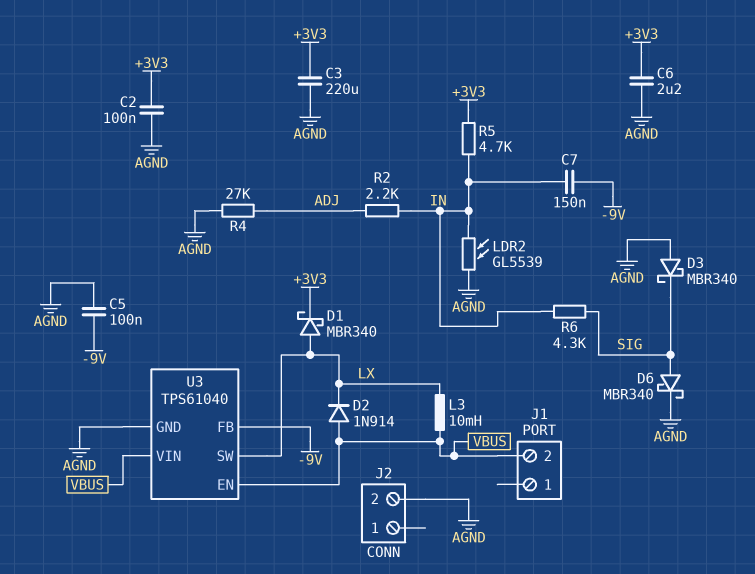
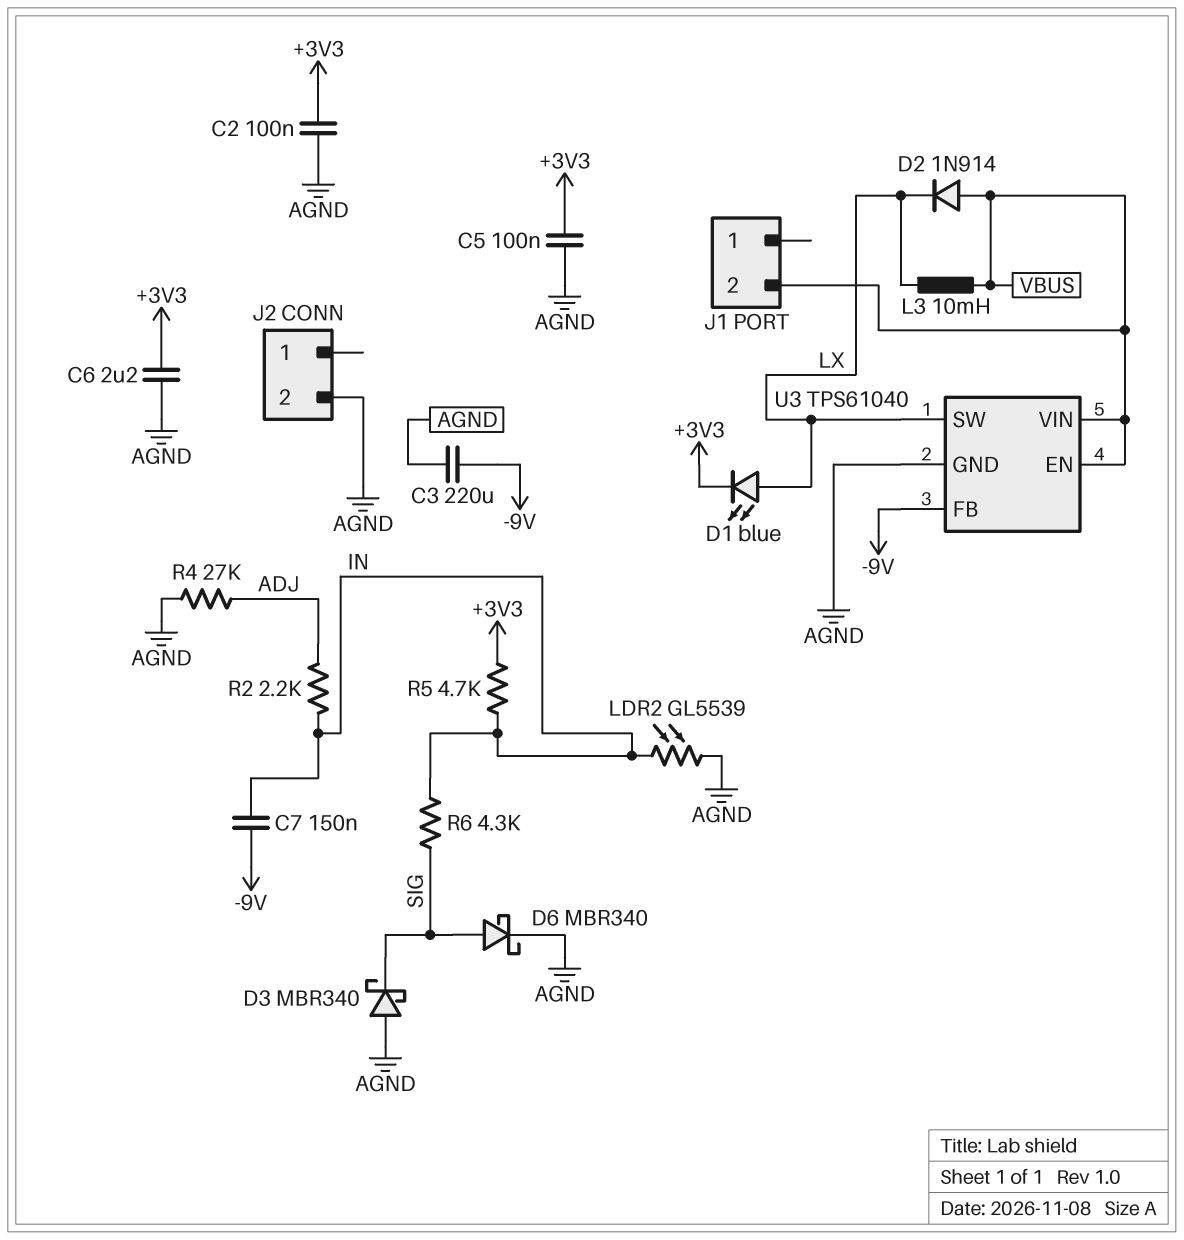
C3: 220uF (+3V3, AGND) -> 220uF (-9V, AGND)
C5: 100nF (-9V, AGND) -> 100nF (+3V3, AGND)
D1: schottky MBR340 (A LX, K +3V3) -> LED blue (A LX, K +3V3)

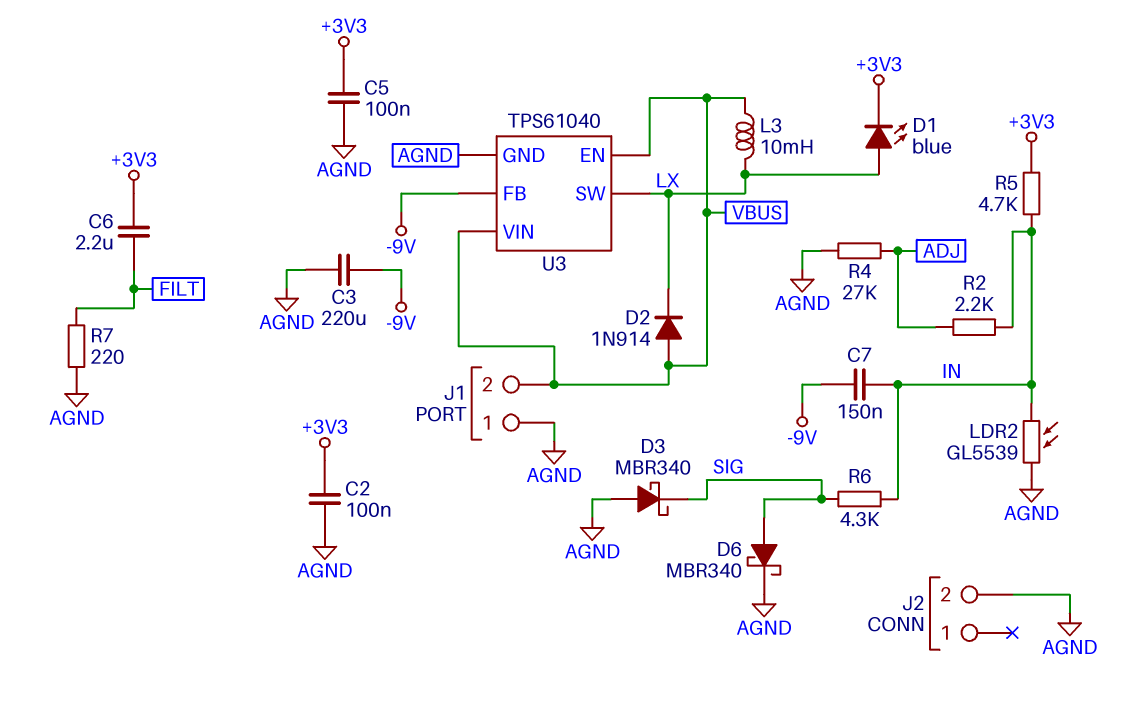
C6: 2.2uF (+3V3, AGND) -> 2.2uF (+3V3, FILT)
J1 pin 1: none -> AGND
R7: none -> 220 (AGND, FILT)

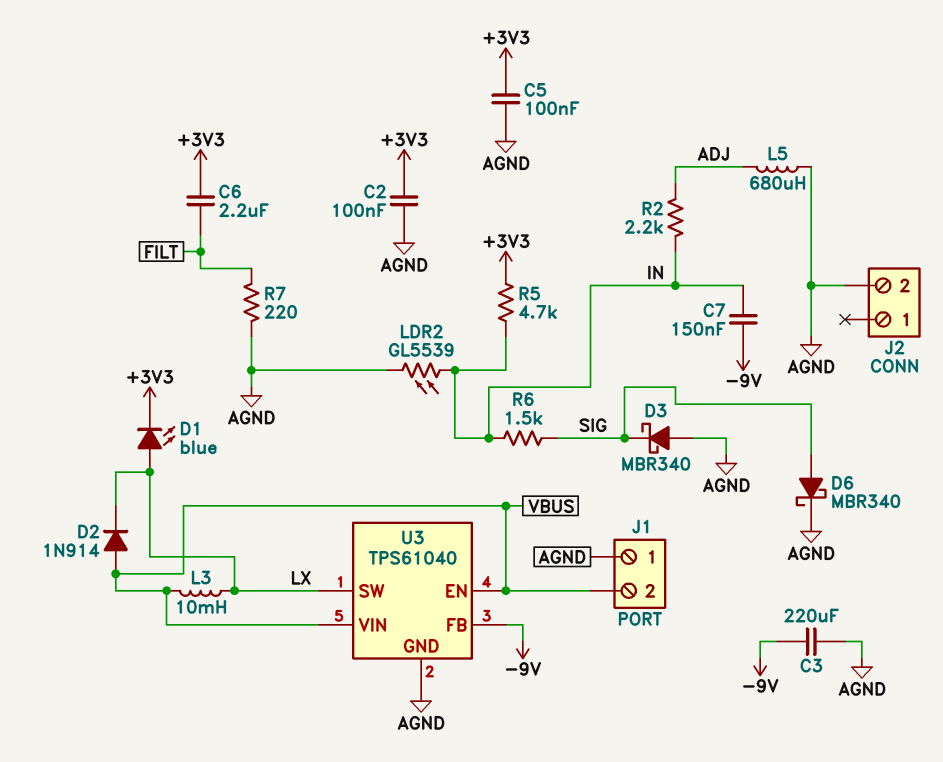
L5: none -> 680uH (ADJ, AGND)
R4: 27k (ADJ, AGND) -> none
R6: 4.3k (IN, SIG) -> 1.5k (IN, SIG)

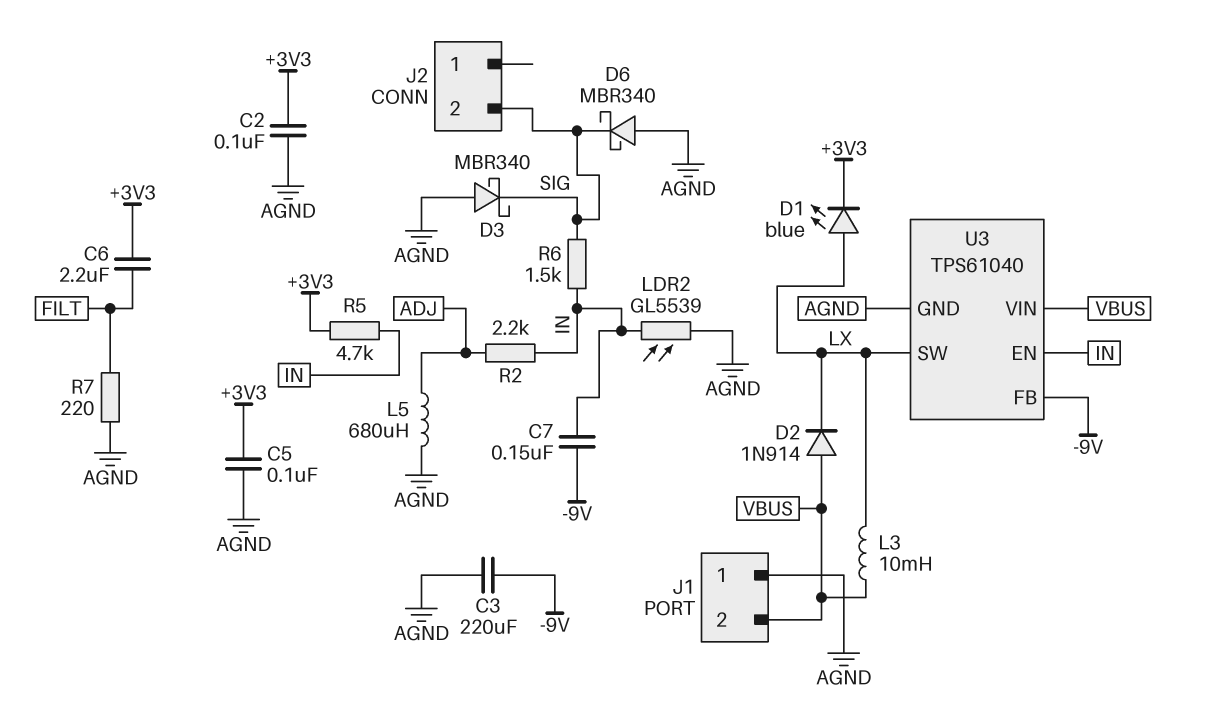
D6: schottky MBR340 (A SIG, K AGND) -> schottky MBR340 (A AGND, K SIG)
J2 pin 2: AGND -> SIG
U3 pin EN: VBUS -> IN

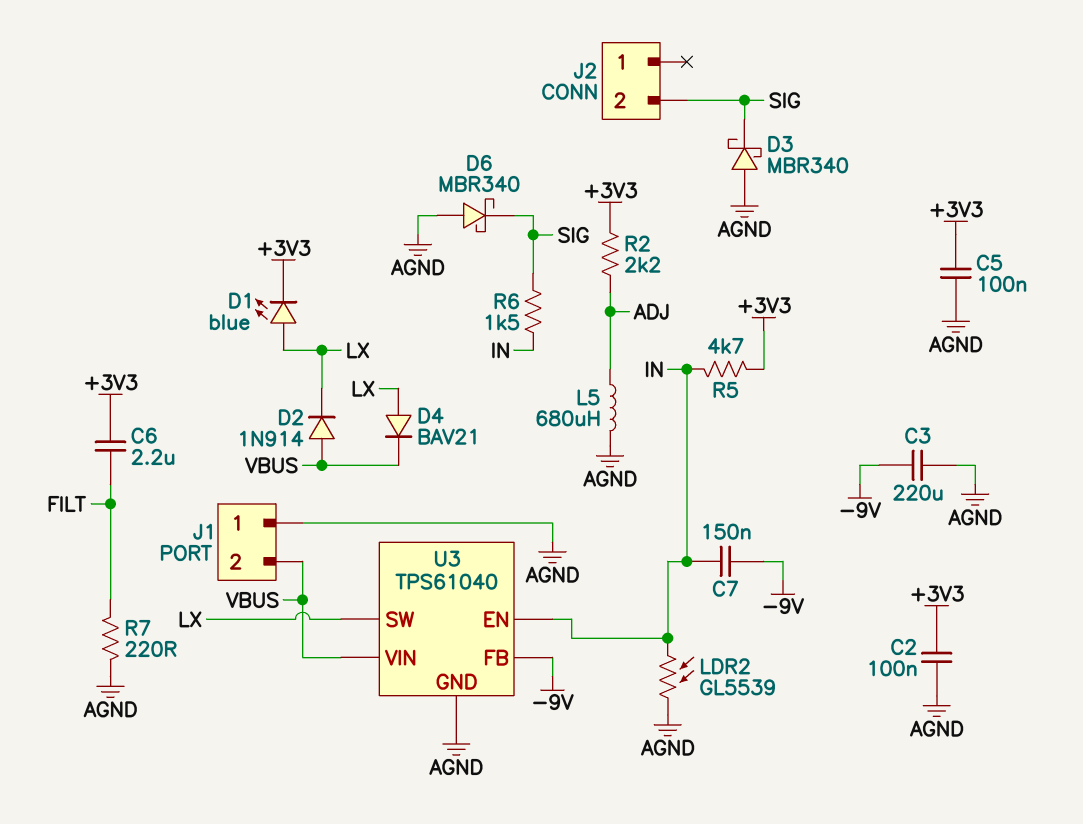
D4: none -> diode BAV21 (A LX, K VBUS)
L3: 10mH (LX, VBUS) -> none
R2: 2.2k (ADJ, IN) -> 2.2k (+3V3, ADJ)

